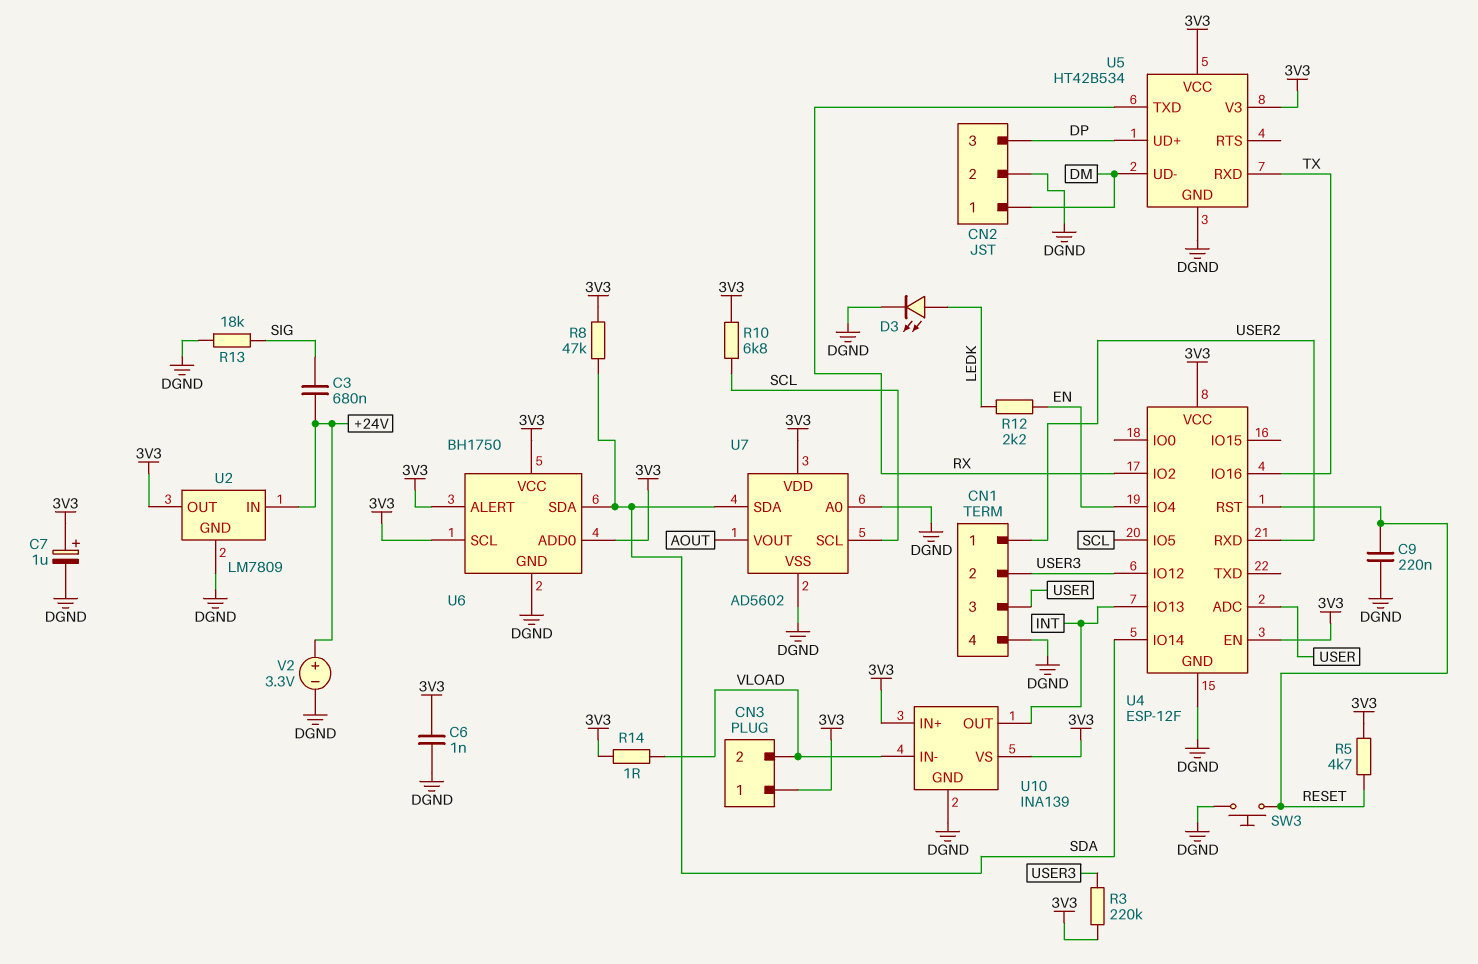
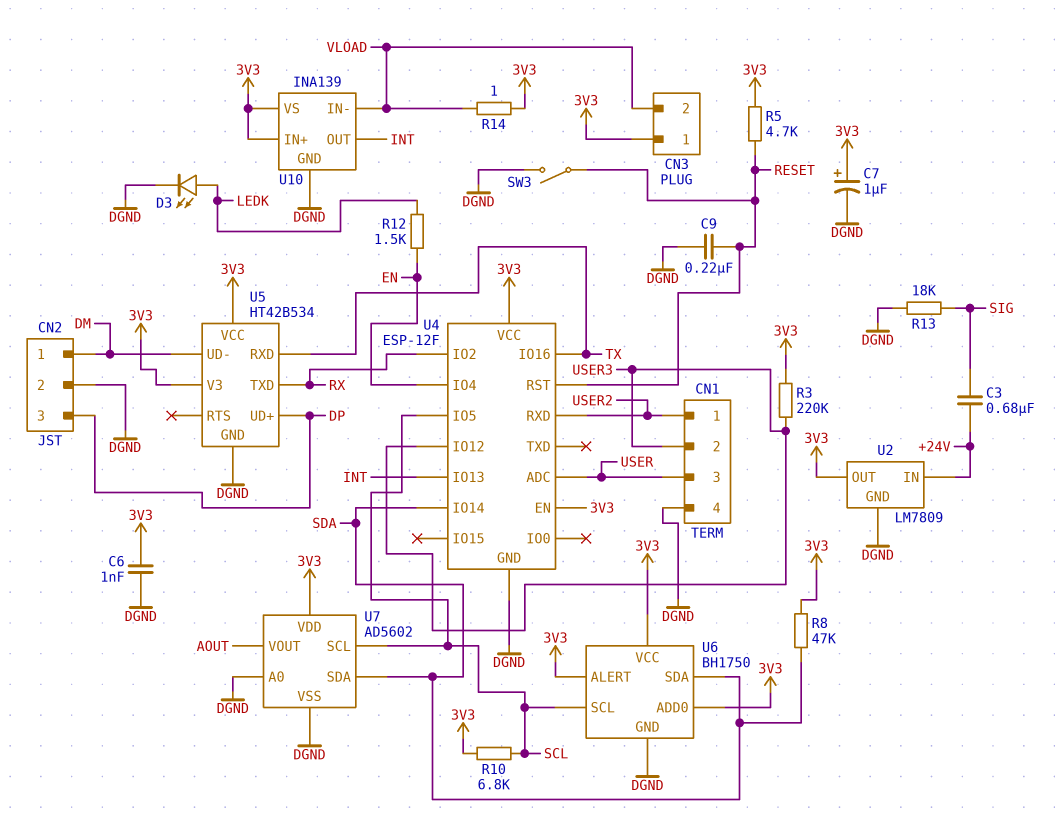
R12: 2.2k (EN, LEDK) -> 1.5k (EN, LEDK)
SW3: button (DGND, RESET) -> switch (DGND, RESET)
U6 pin SCL: 3V3 -> SCL
V2: 3.3V (plus +24V, minus DGND) -> none

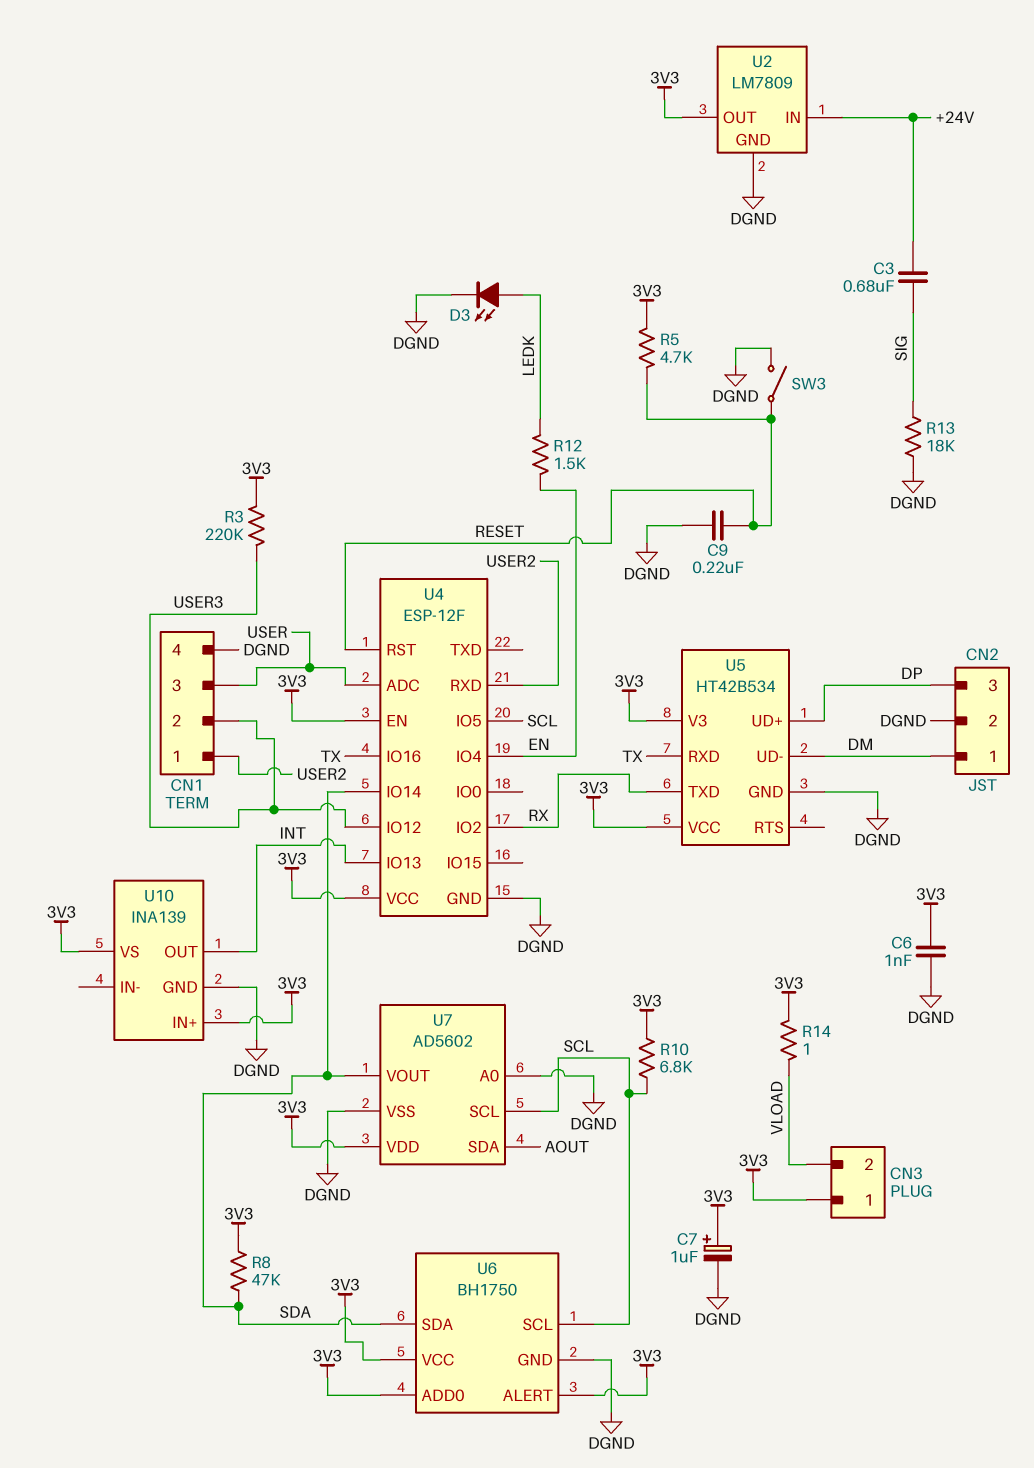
U7 pin SDA: SDA -> AOUT
U7 pin VOUT: AOUT -> SDA
U10 pin IN-: VLOAD -> none

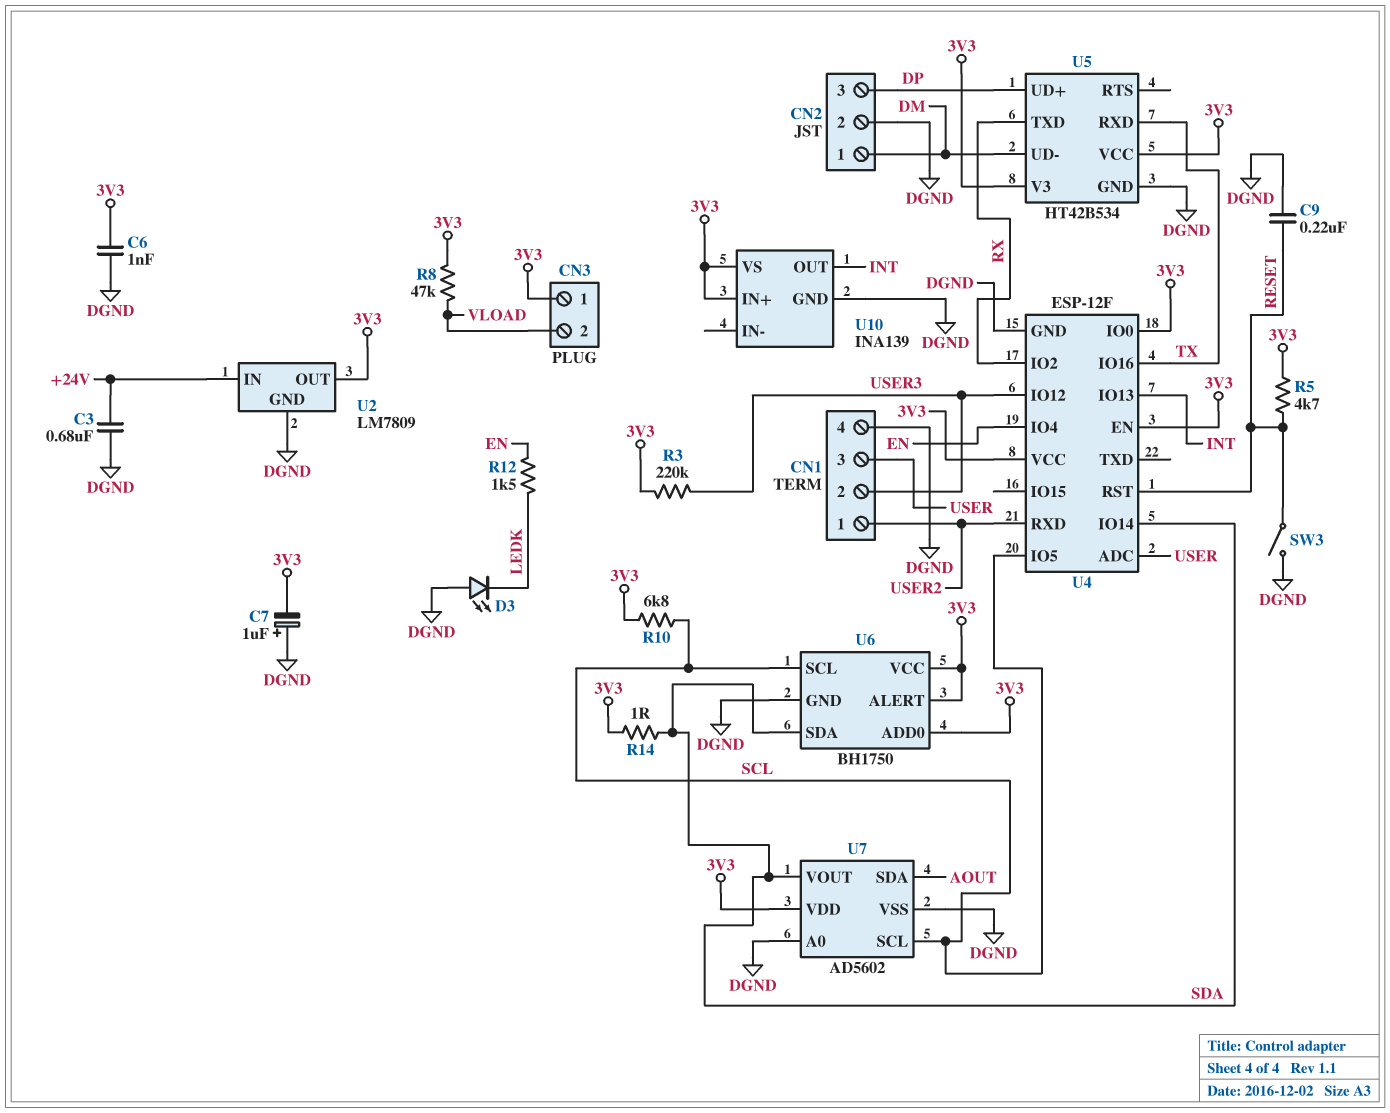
C3: 680nF (+24V, SIG) -> 680nF (+24V, DGND)
C7: 1uF (plus 3V3, minus DGND) -> 1uF (plus DGND, minus 3V3)
D3: LED (A LEDK, K DGND) -> LED (A DGND, K LEDK)
R8: 47k (3V3, SDA) -> 47k (3V3, VLOAD)
R13: 18k (DGND, SIG) -> none
R14: 1 (3V3, VLOAD) -> 1 (3V3, SDA)
U4 pin IO0: none -> 3V3

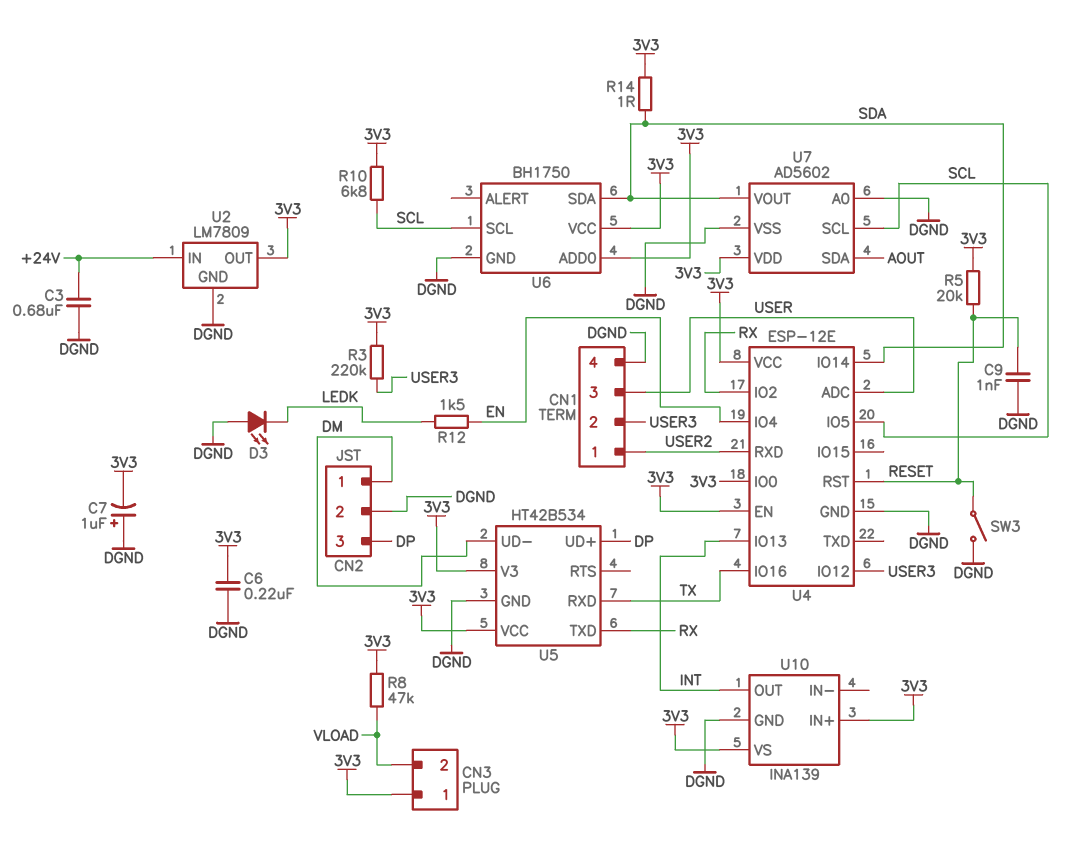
C6: 1nF (3V3, DGND) -> 220nF (3V3, DGND)
C9: 220nF (DGND, RESET) -> 1nF (DGND, RESET)
R5: 4.7k (3V3, RESET) -> 20k (3V3, RESET)
U4: ESP-12F -> ESP-12E
U6 pin ALERT: 3V3 -> none

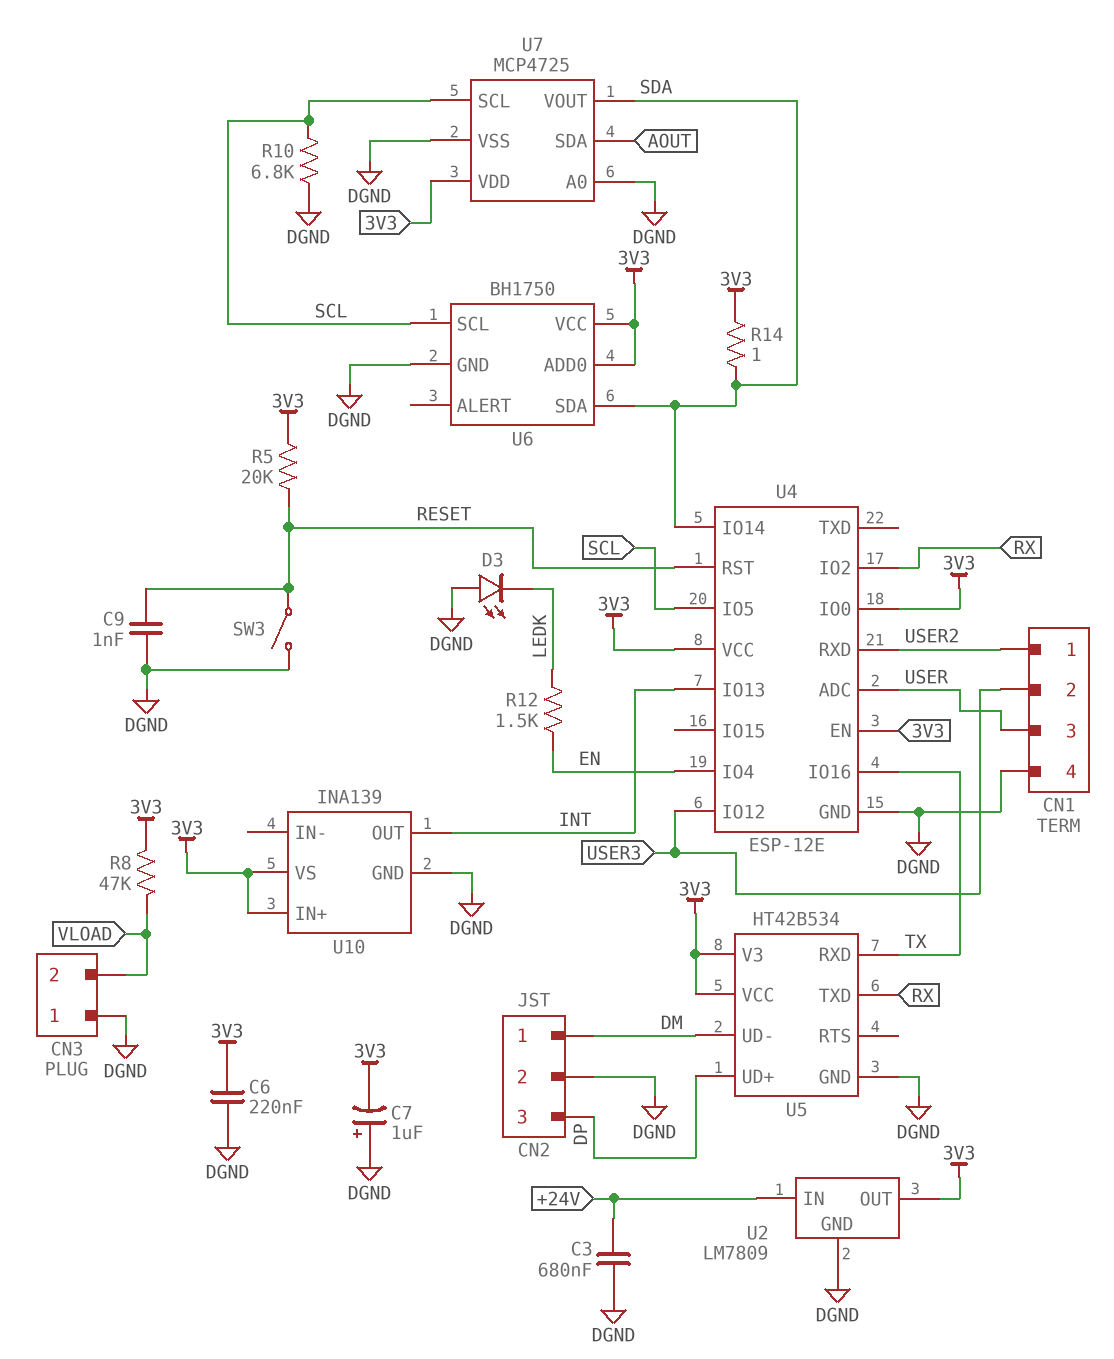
CN3 pin 1: 3V3 -> DGND
R3: 220k (3V3, USER3) -> none
R10: 6.8k (3V3, SCL) -> 6.8k (DGND, SCL)
U7: AD5602 -> MCP4725

